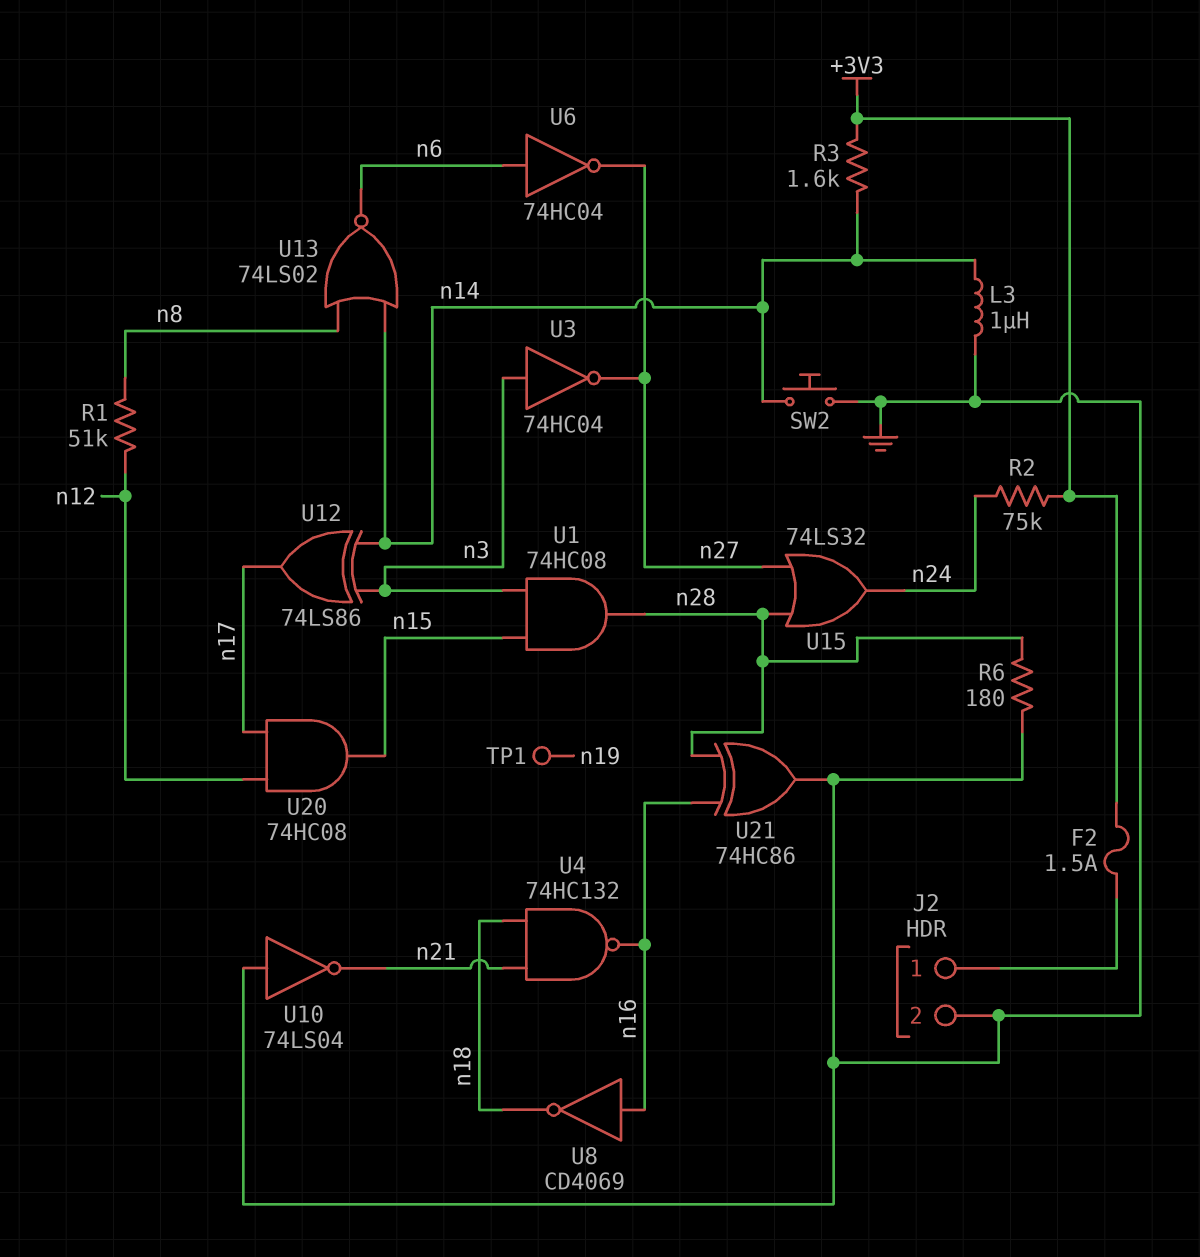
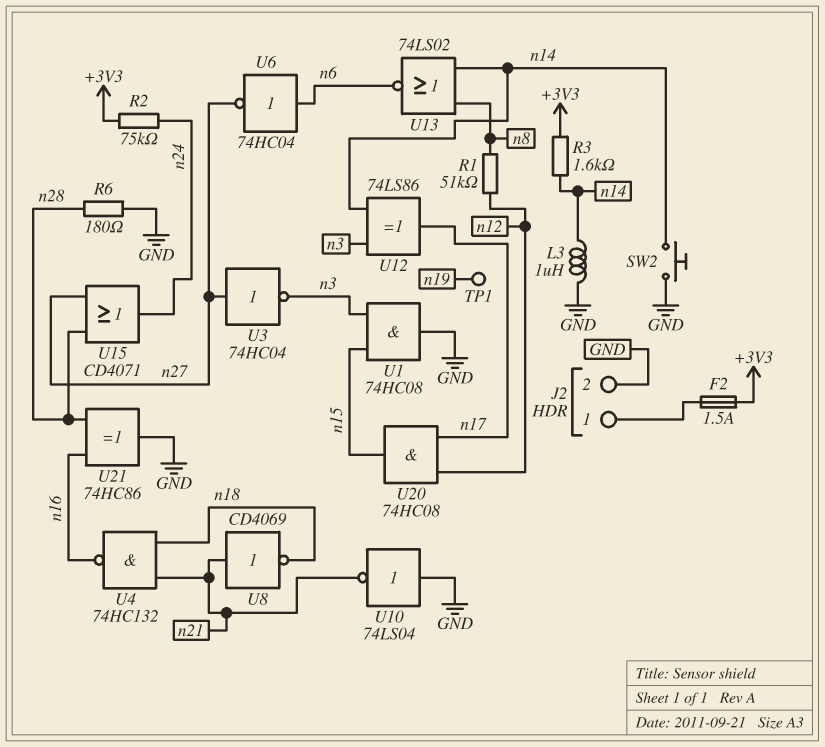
U1: AND 74HC08 (in n3, in n15, out n28) -> AND 74HC08 (in n3, in n15, out GND)
U3: NOT 74HC04 (in n3, out n27) -> NOT 74HC04 (in n27, out n3)
U8: NOT CD4069 (in n16, out n18) -> NOT CD4069 (in n21, out n18)
U15: OR 74LS32 (in n27, in n28, out n24) -> OR CD4071 (in n27, in n28, out n24)

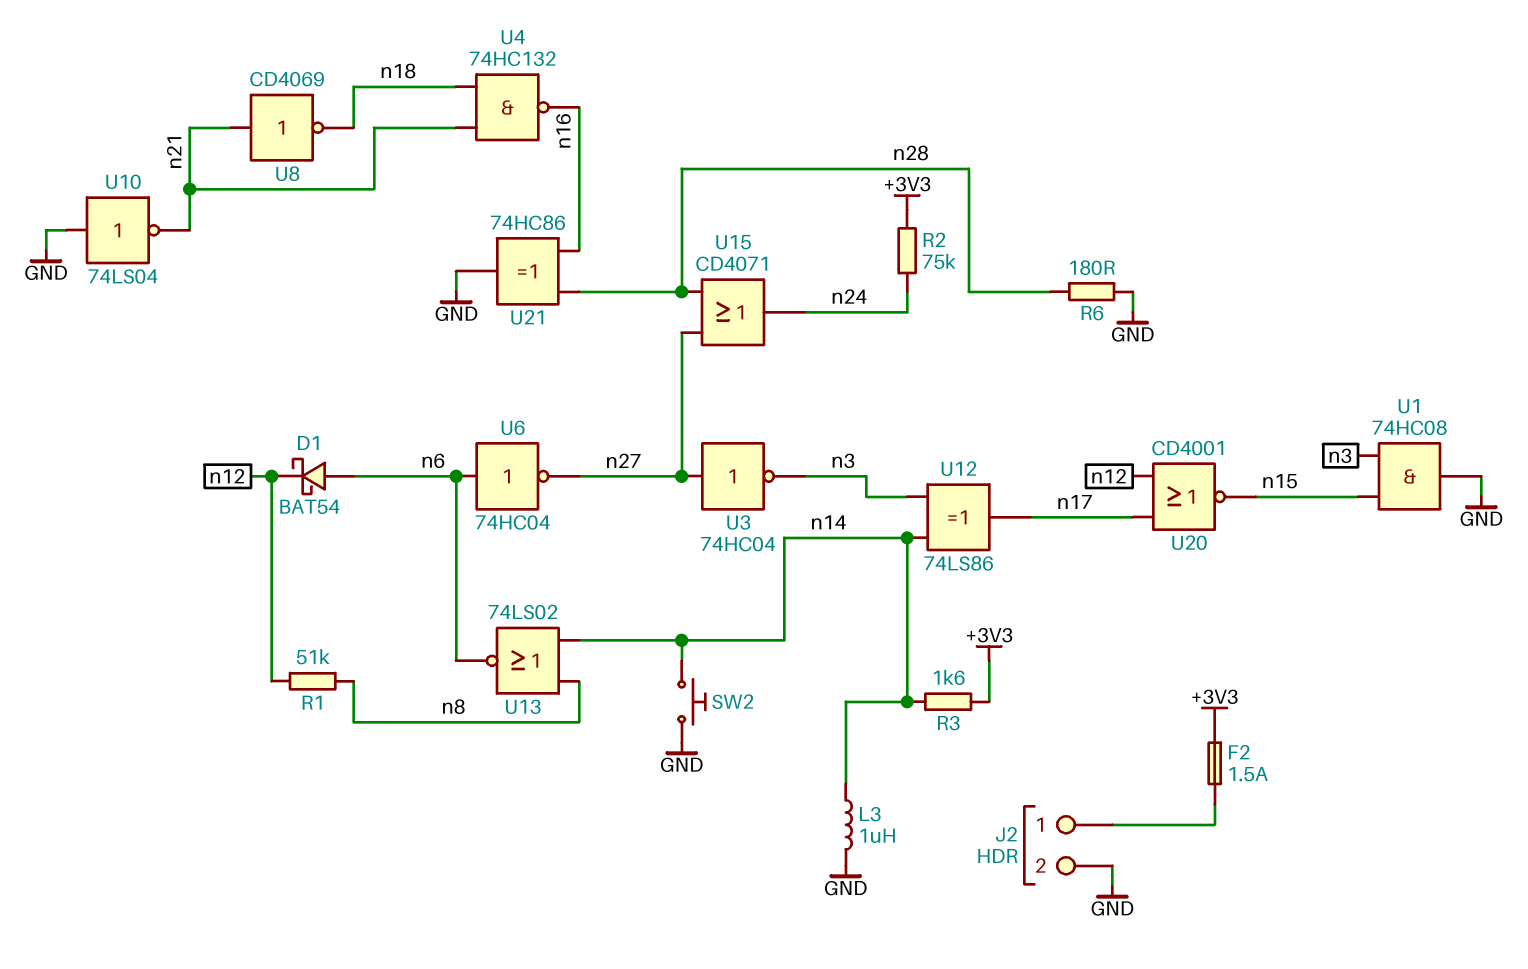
D1: none -> schottky BAT54 (A n6, K n12)
TP1: test point (n19) -> none
U20: AND 74HC08 (in n12, in n17, out n15) -> NOR CD4001 (in n12, in n17, out n15)

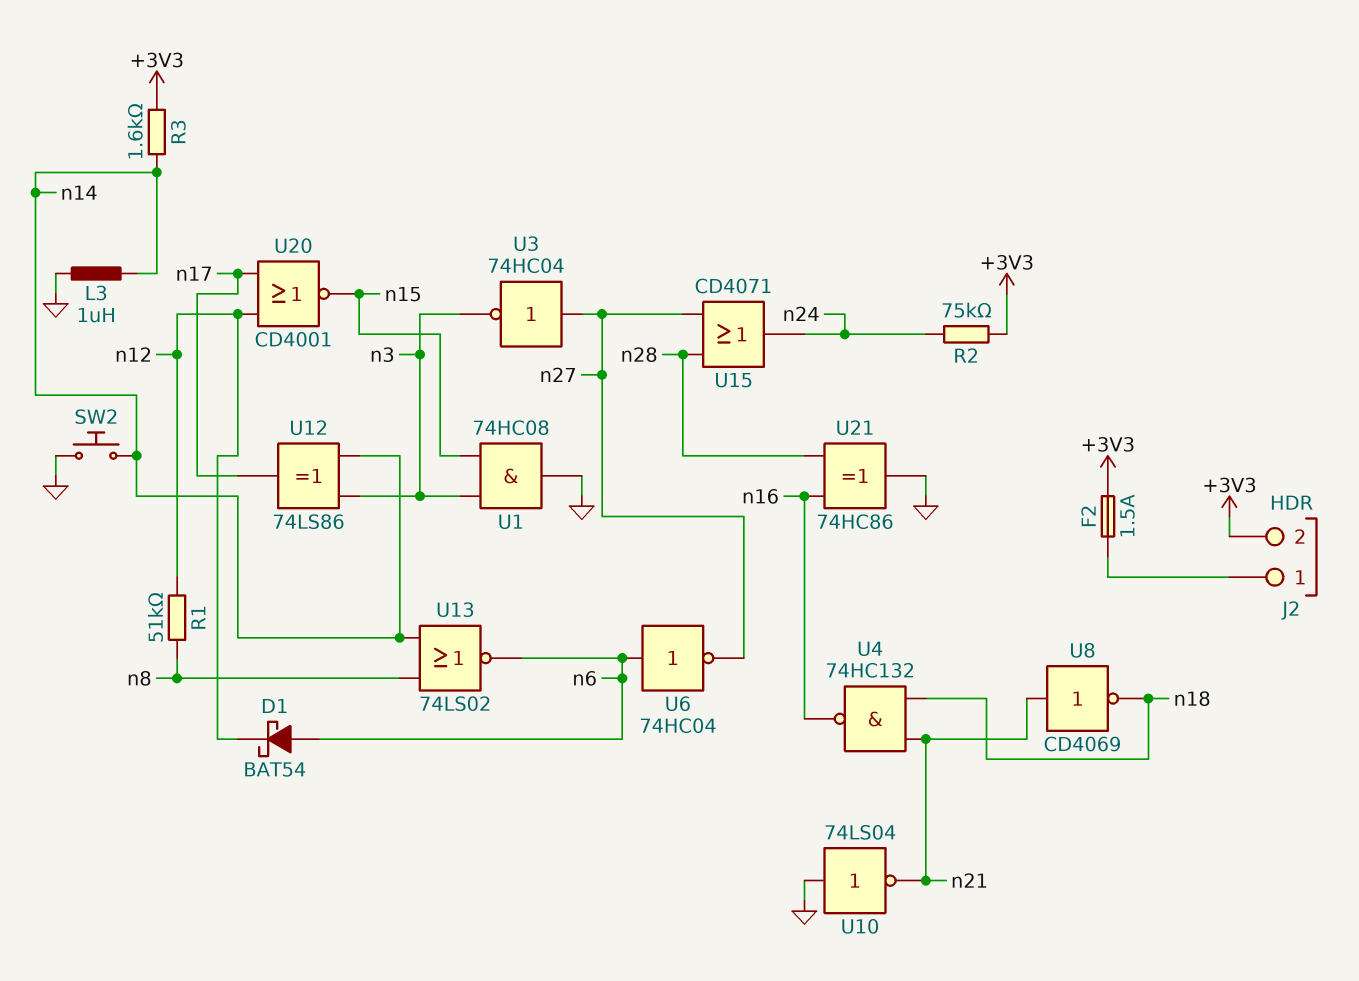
J2 pin 2: GND -> +3V3
R6: 180 (GND, n28) -> none

